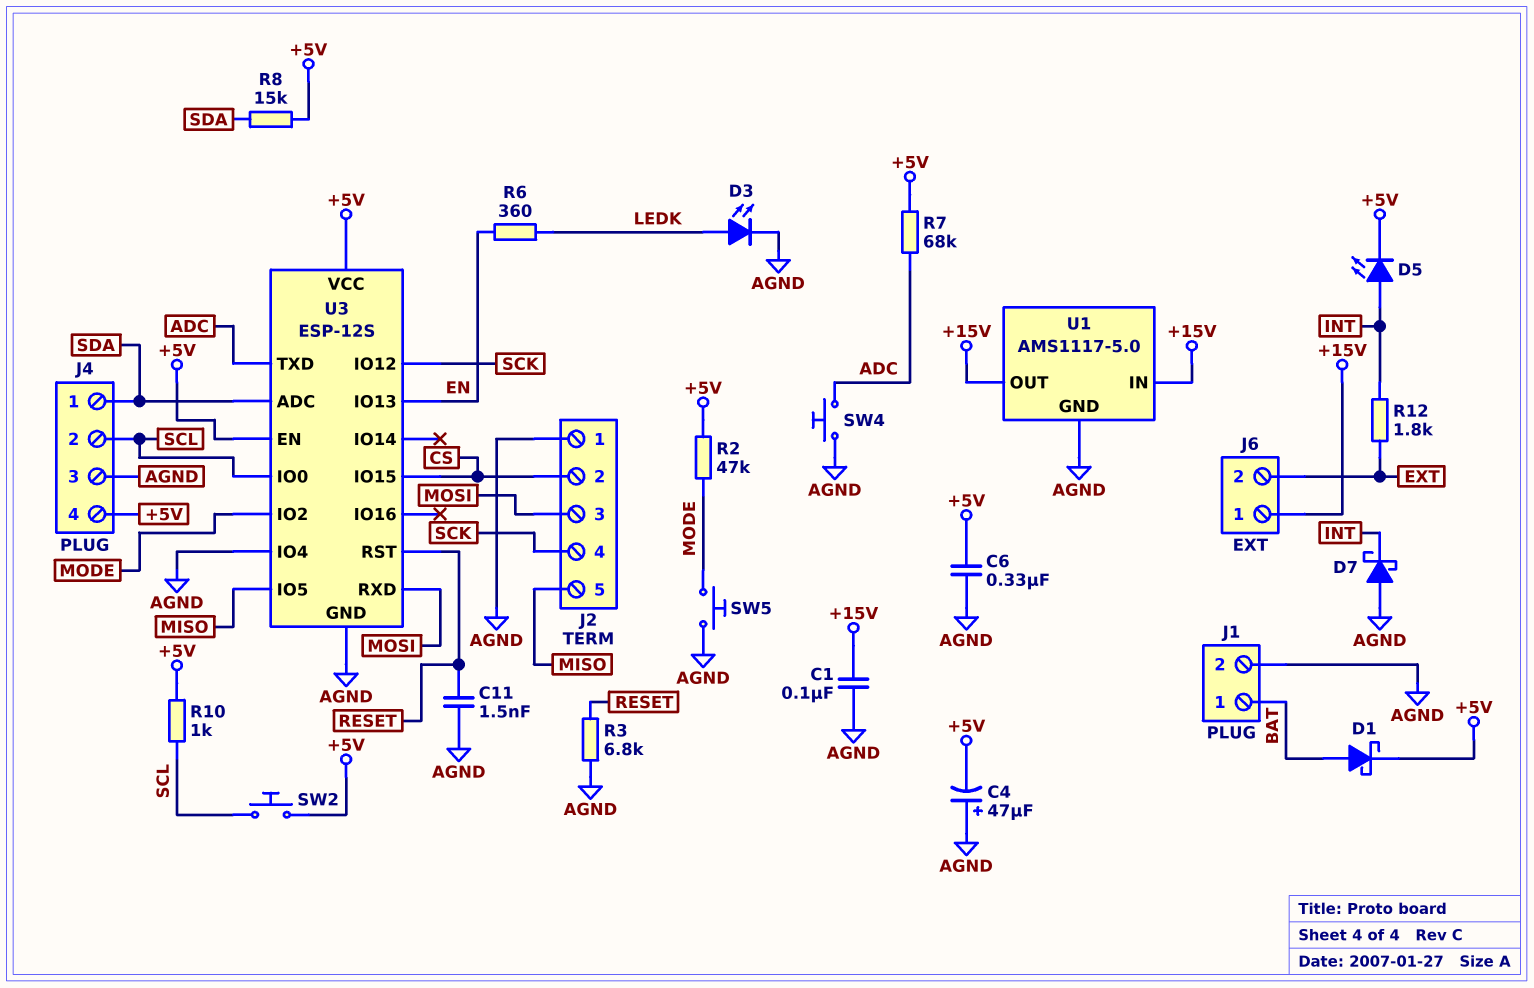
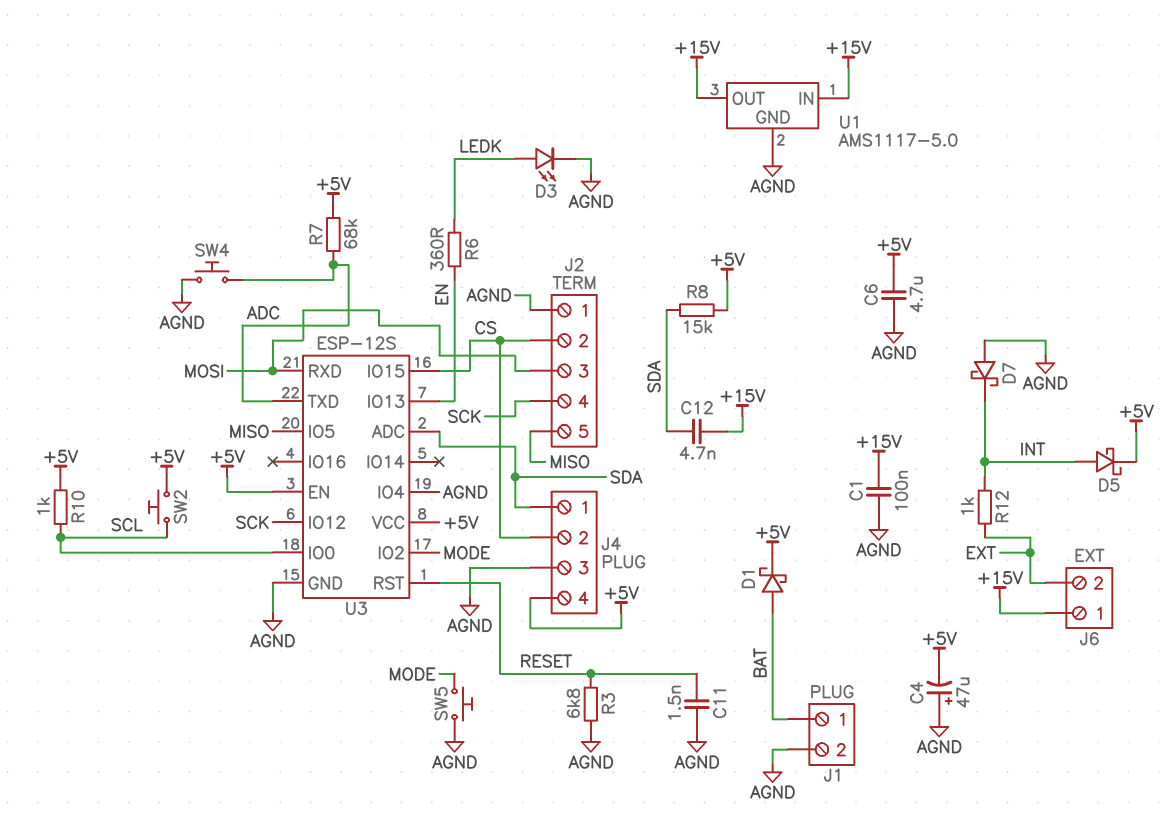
C6: 330nF (+5V, AGND) -> 4.7uF (+5V, AGND)
C12: none -> 4.7nF (+15V, SDA)
D5: LED (A INT, K +5V) -> schottky (A INT, K +5V)
J4 pin 2: SCL -> CS
R2: 47k (+5V, MODE) -> none
R12: 1.8k (EXT, INT) -> 1k (EXT, INT)

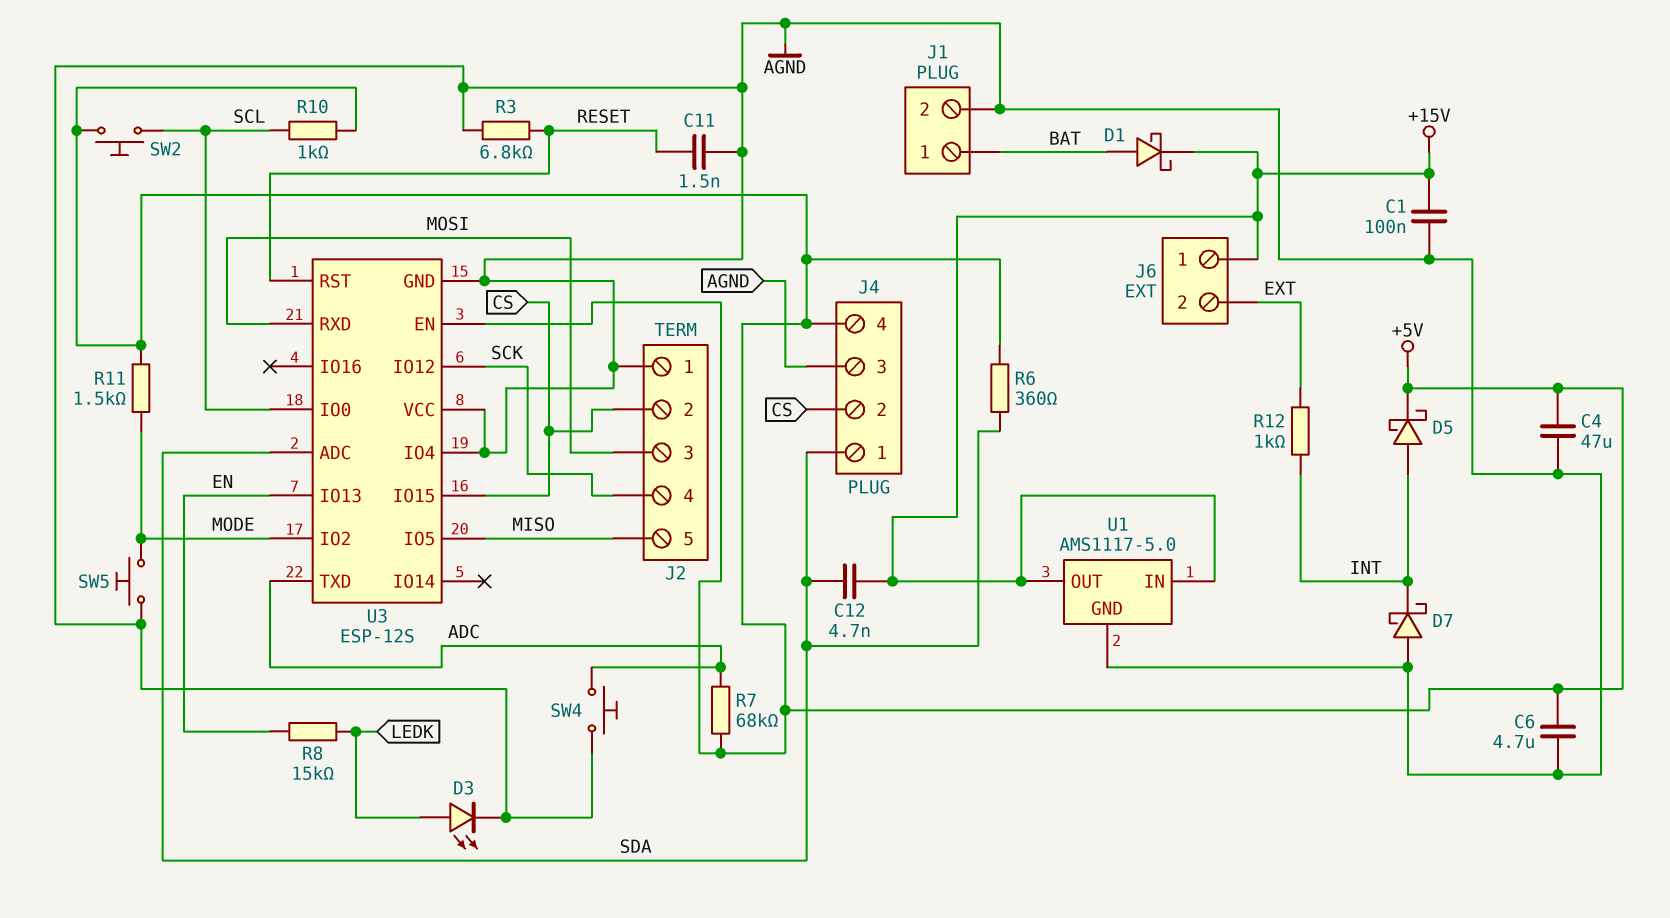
C4: 47uF (plus AGND, minus +5V) -> 47uF (+5V, AGND)
D1: schottky (A BAT, K +5V) -> schottky (A BAT, K +15V)
R6: 360 (EN, LEDK) -> 360 (+5V, SDA)
R8: 15k (+5V, SDA) -> 15k (EN, LEDK)
R11: none -> 1.5k (+5V, MODE)
U3 pin VCC: +5V -> AGND

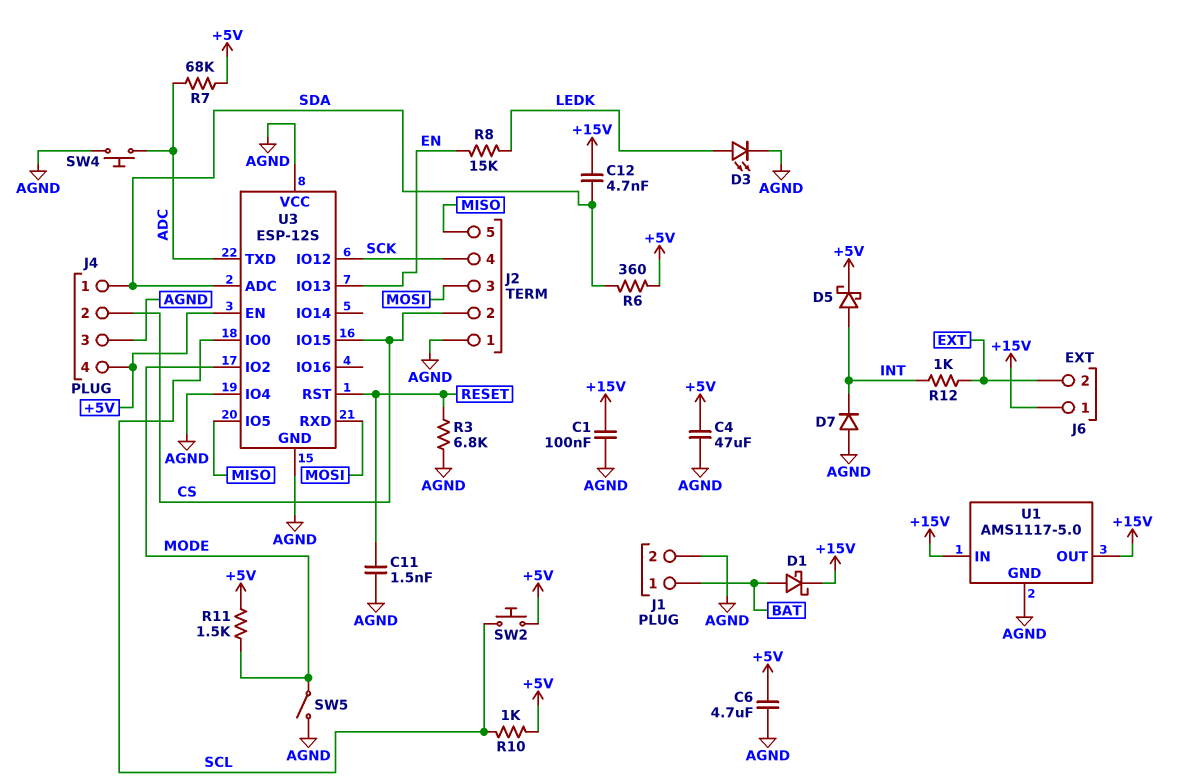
D7: schottky (A AGND, K INT) -> diode (A AGND, K INT)
SW5: button (AGND, MODE) -> switch (AGND, MODE)

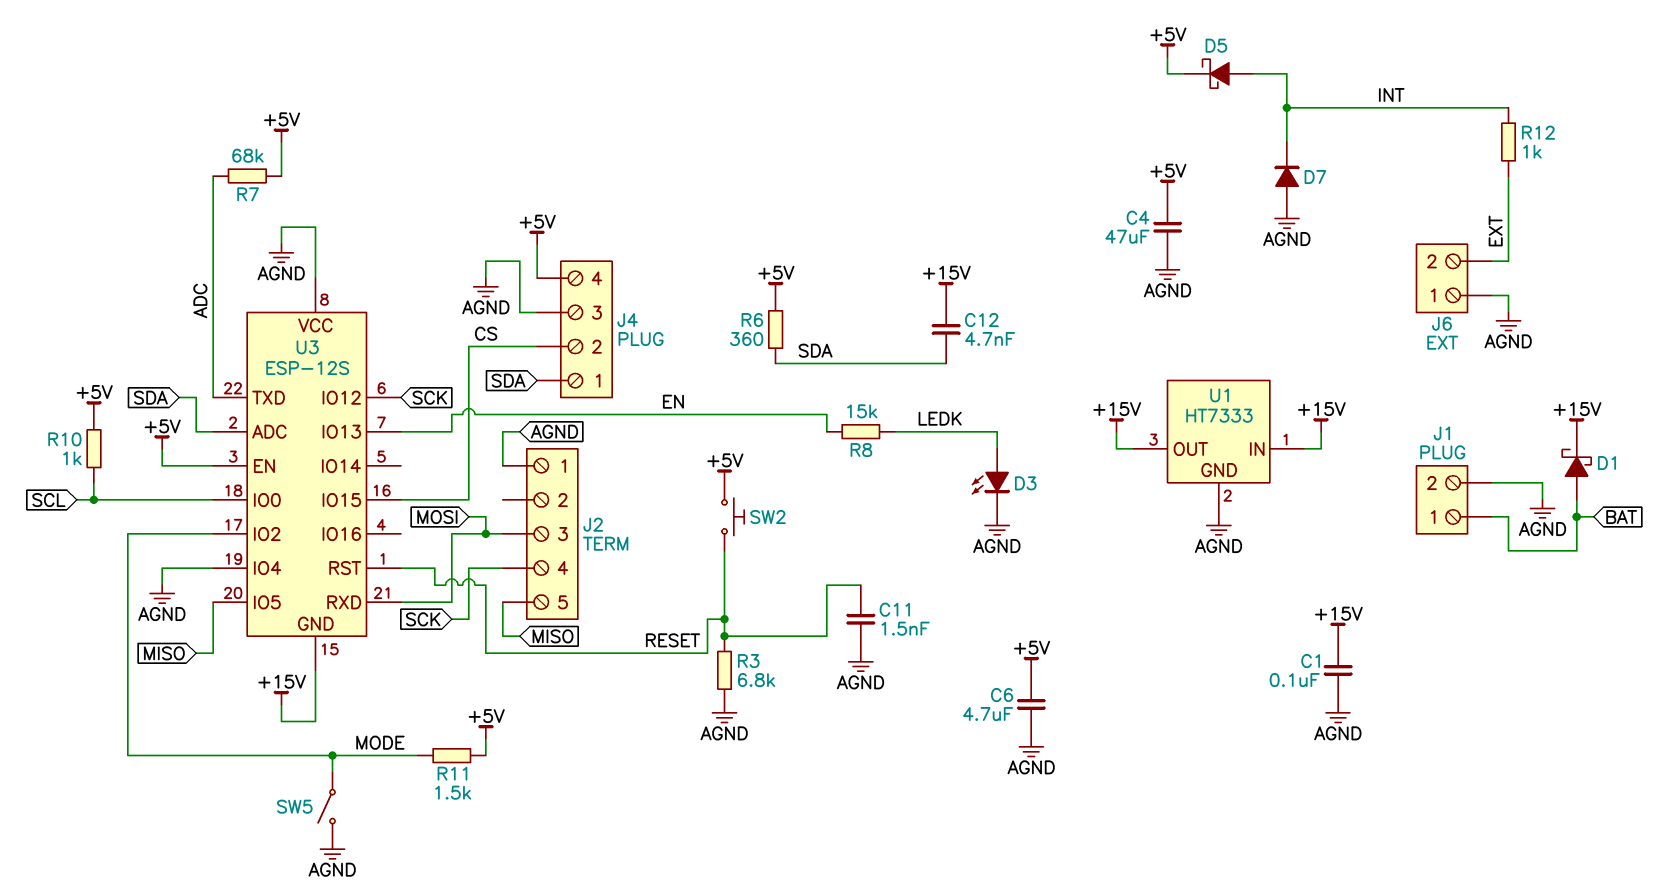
J2 pin 2: CS -> none
J6 pin 1: +15V -> AGND
SW2: button (+5V, SCL) -> button (+5V, RESET)
SW4: button (ADC, AGND) -> none
U1: AMS1117-5.0 -> HT7333
U3 pin GND: AGND -> +15V

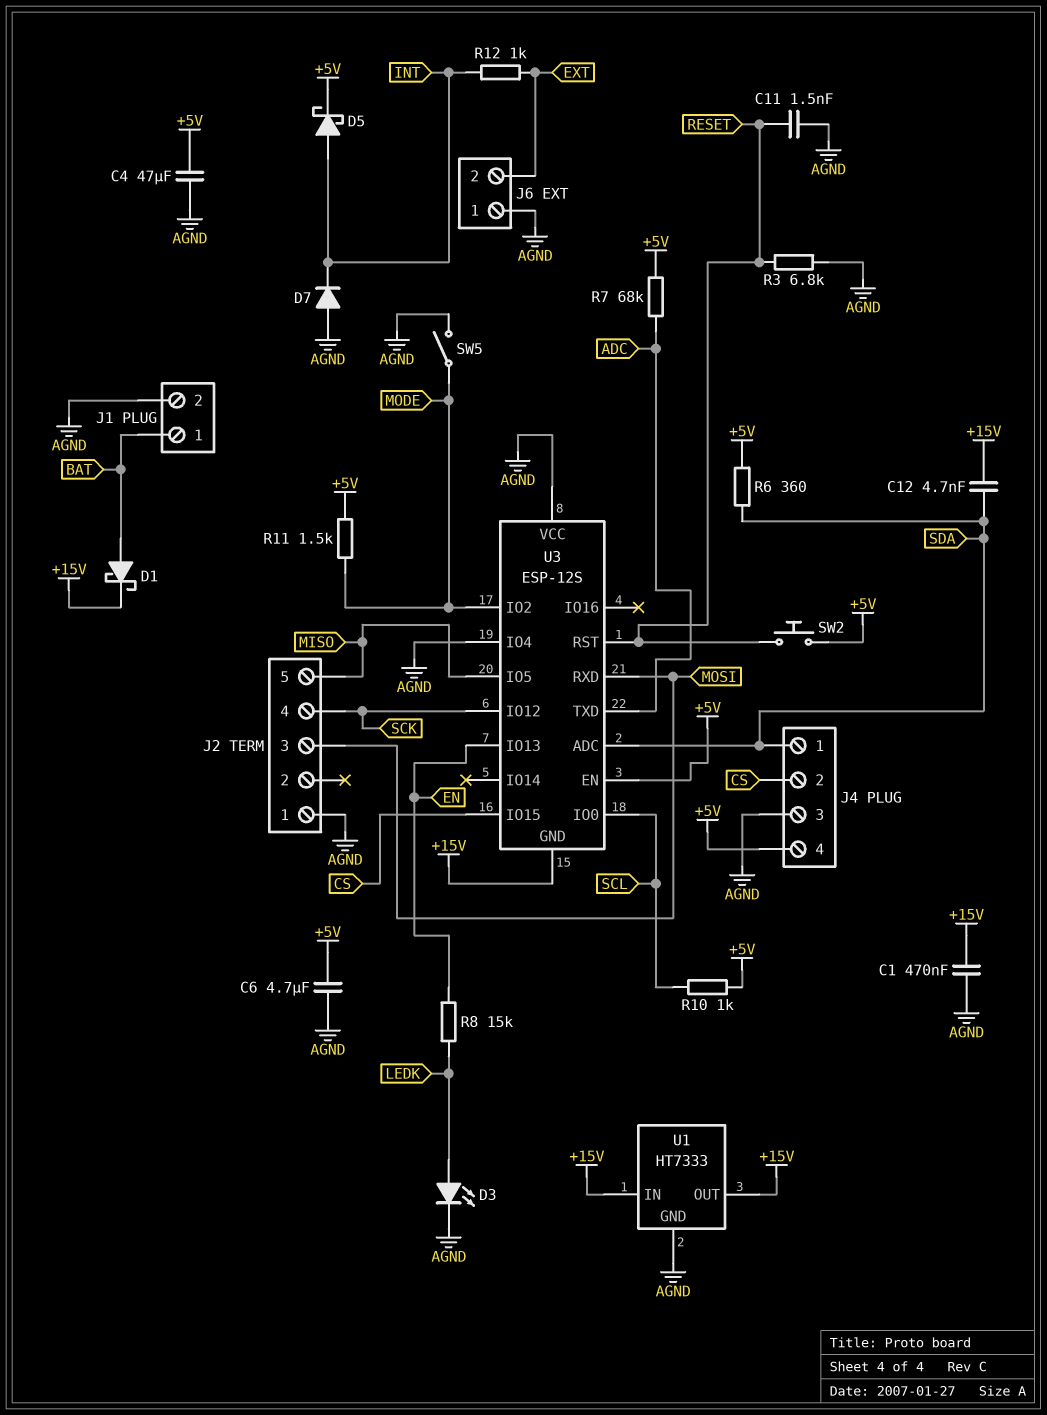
C1: 100nF (+15V, AGND) -> 470nF (+15V, AGND)

